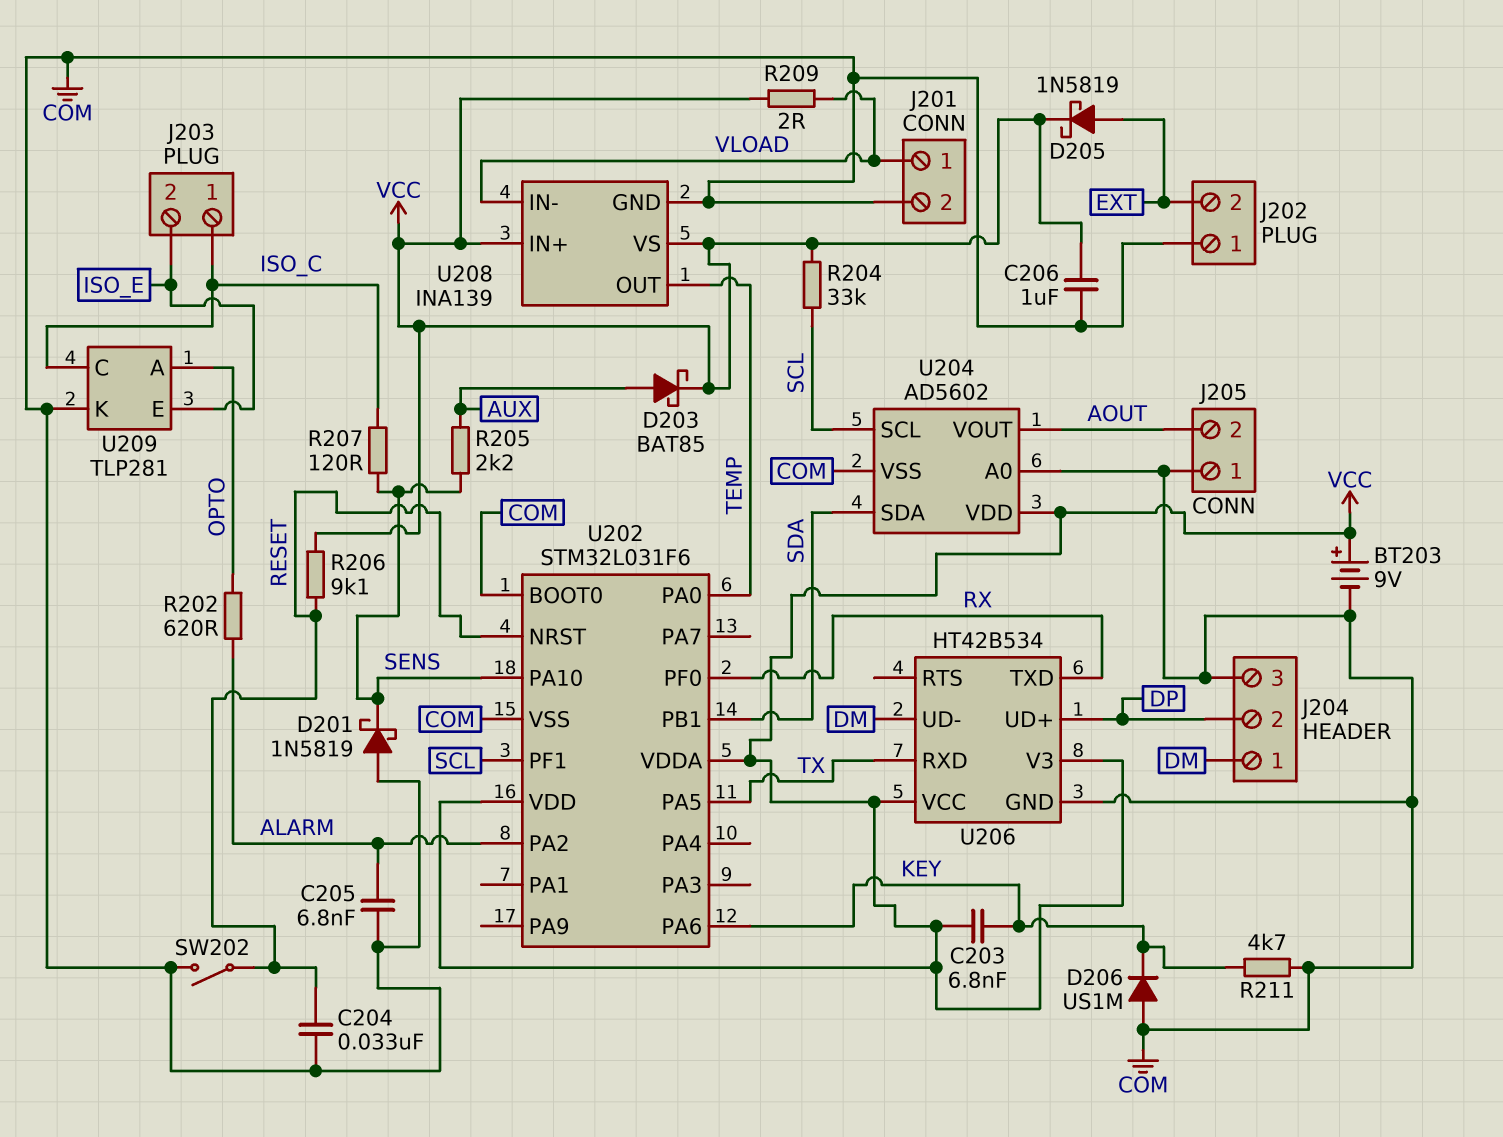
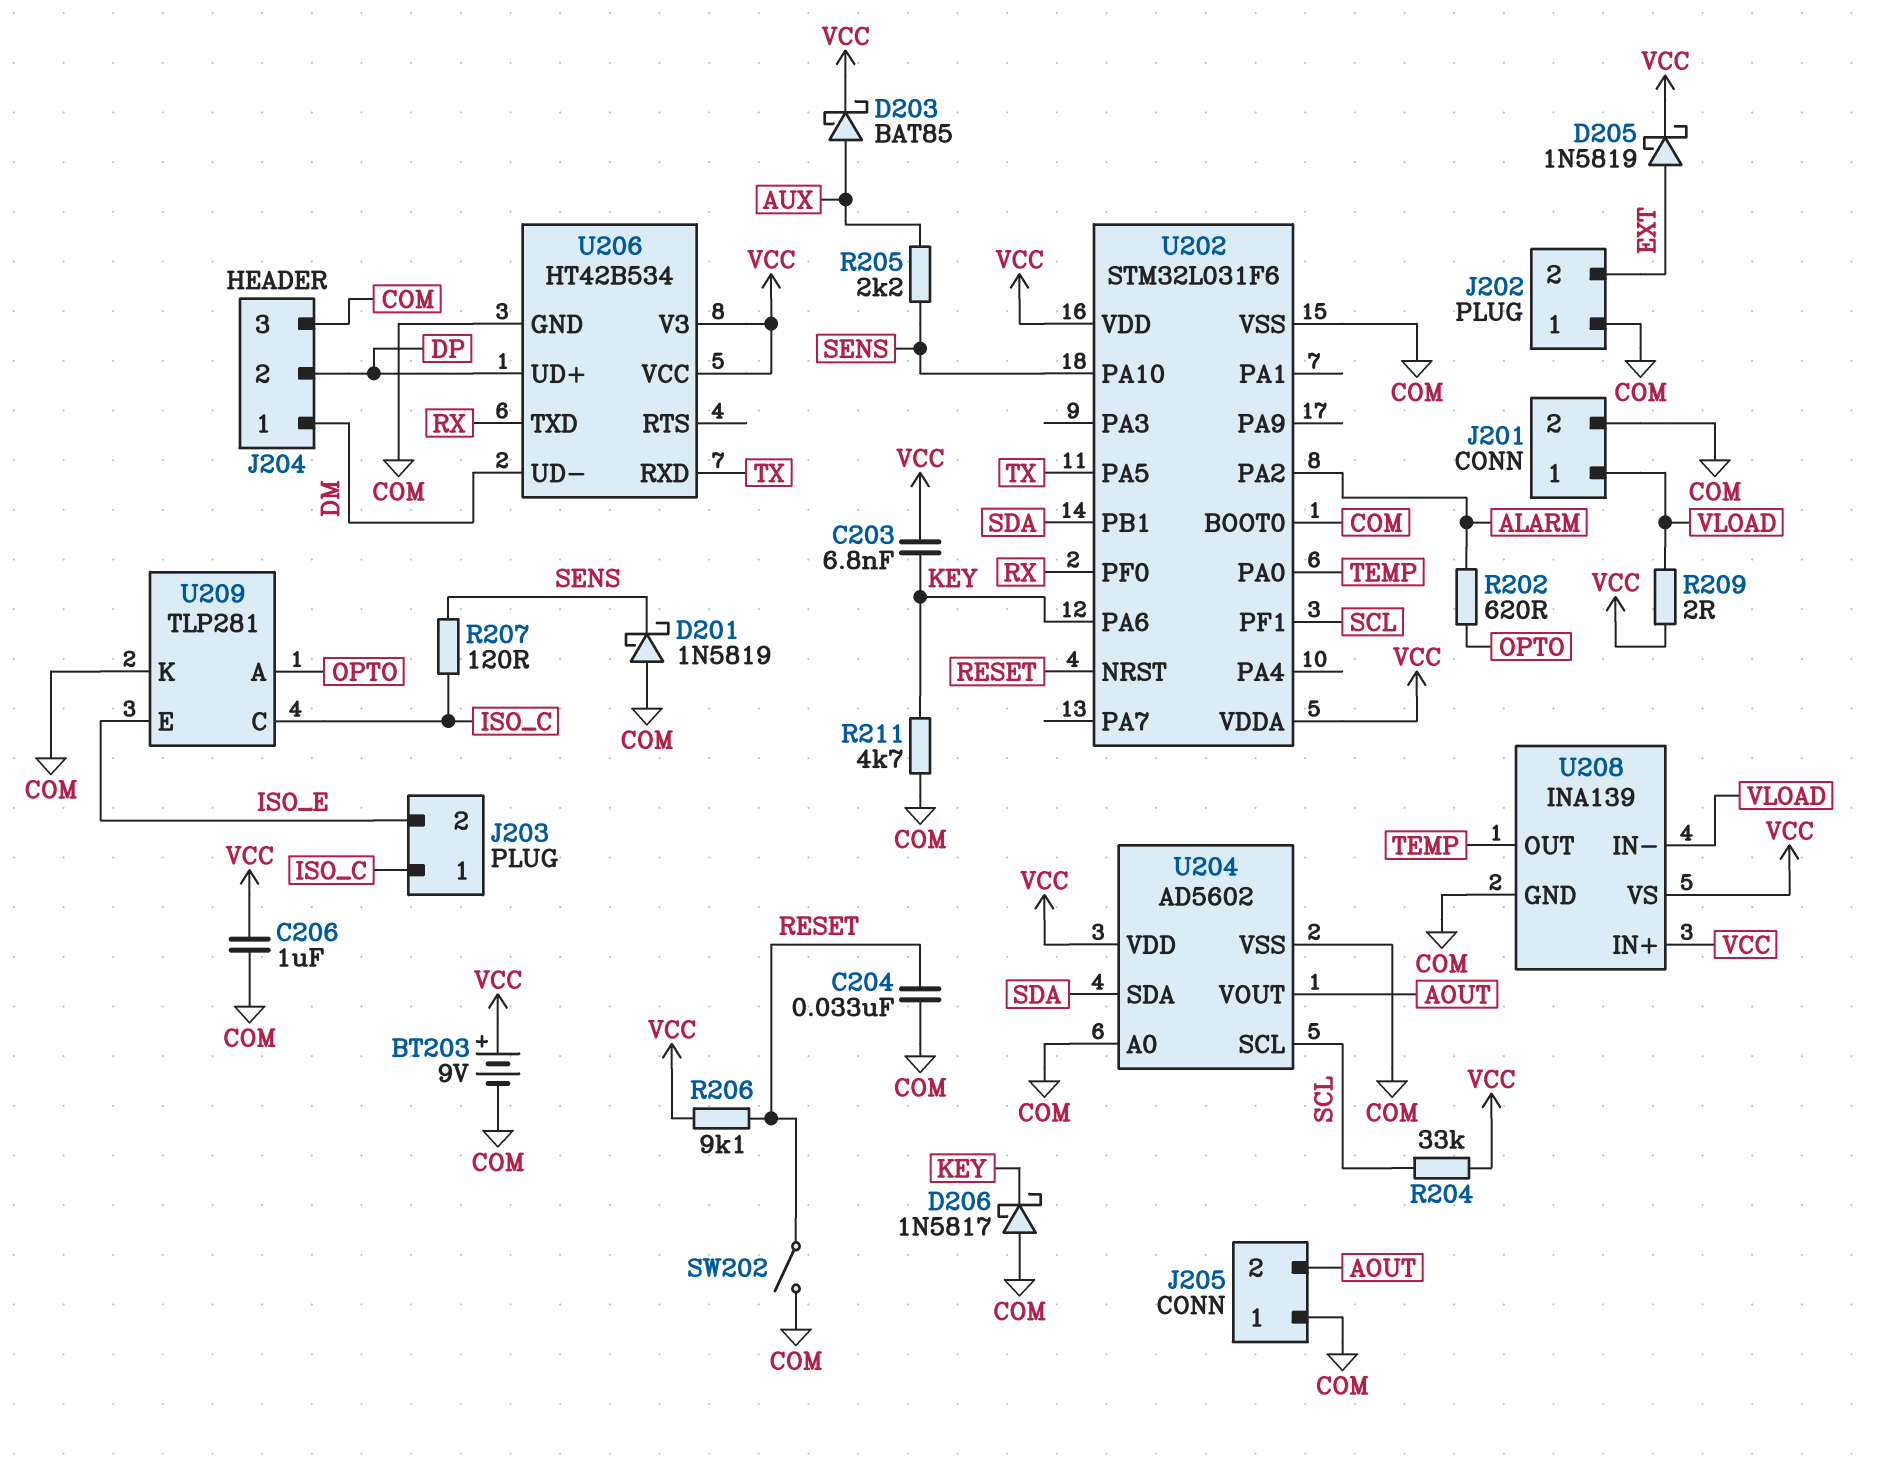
C205: 6.8nF (ALARM, COM) -> none
D206: diode US1M (A COM, K KEY) -> schottky 1N5817 (A COM, K KEY)

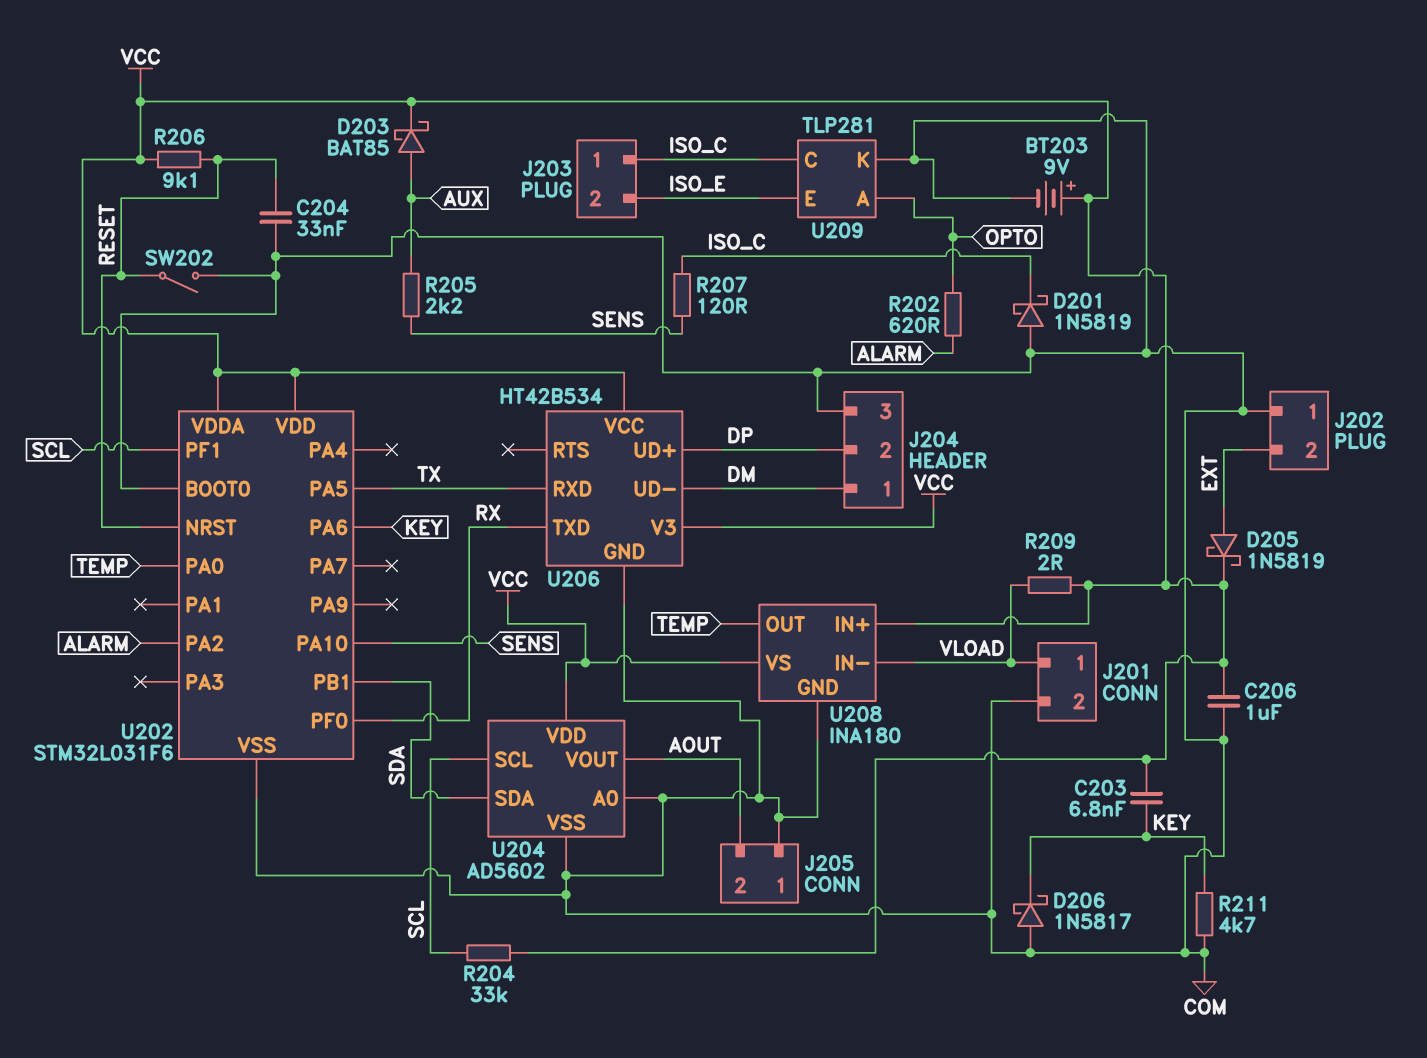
D201: schottky 1N5819 (A COM, K SENS) -> schottky 1N5819 (A COM, K ISO_C)
U208: INA139 -> INA180

